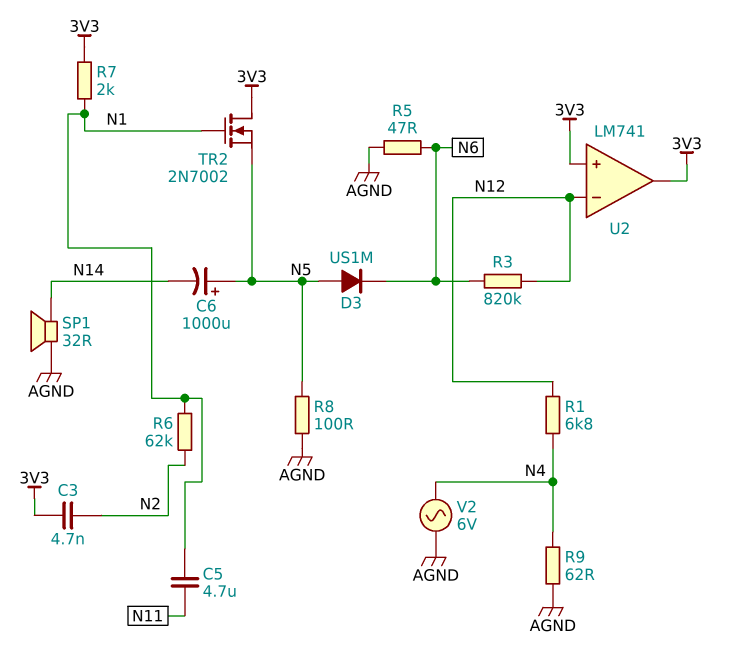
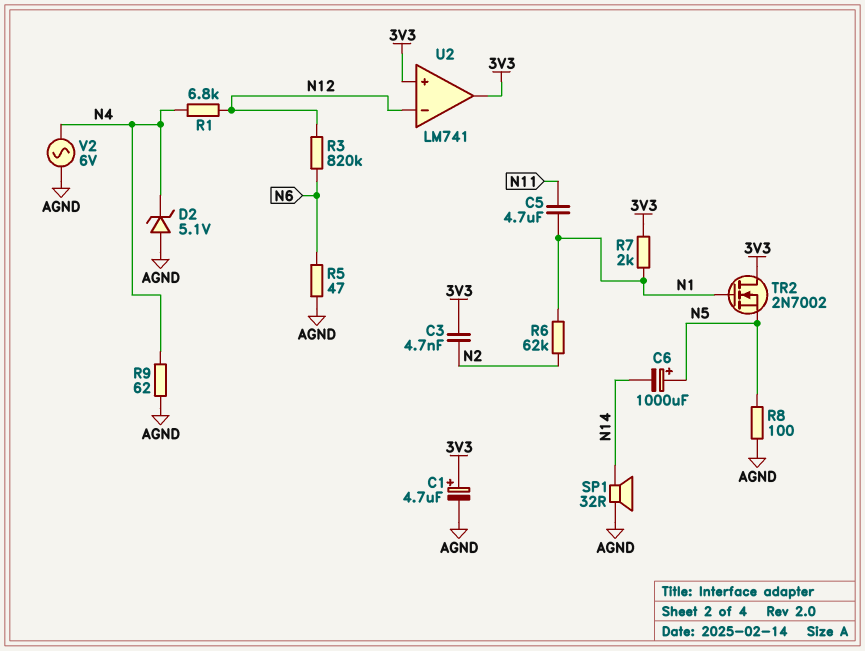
C1: none -> 4.7uF (plus 3V3, minus AGND)
D2: none -> zener 5.1V (A AGND, K N4)
D3: diode US1M (A N5, K N6) -> none

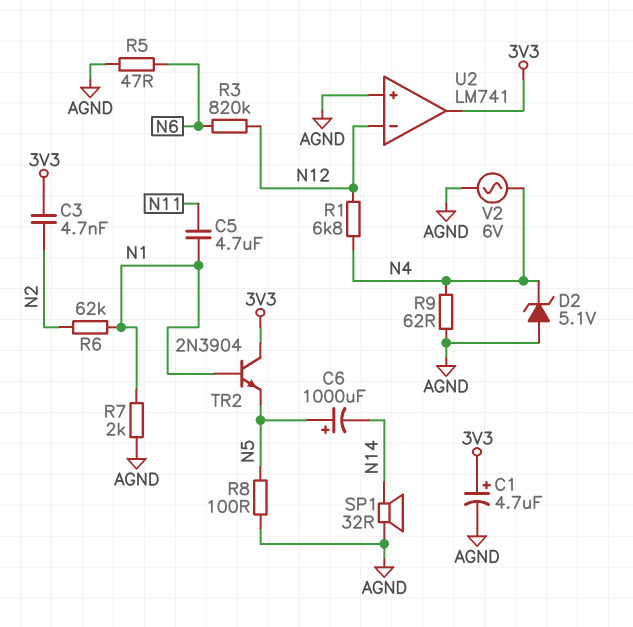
R7: 2k (3V3, N1) -> 2k (AGND, N1)
TR2: NMOS 2N7002 (G N1, D 3V3, S N5) -> NPN 2N3904 (B N1, C 3V3, E N5)
U2 pin in+: 3V3 -> AGND

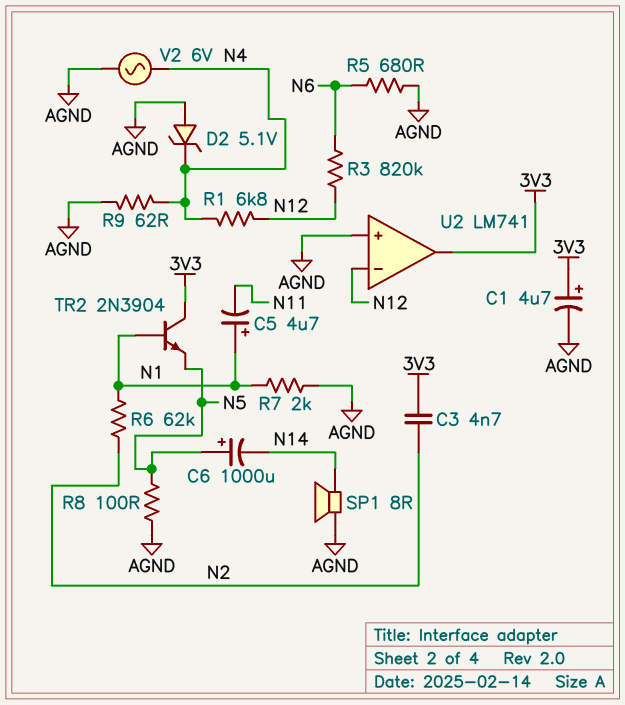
C5: 4.7uF (N1, N11) -> 4.7uF (plus N1, minus N11)
R5: 47 (AGND, N6) -> 680 (AGND, N6)
SP1: speaker 32R (AGND, N14) -> speaker 8R (AGND, N14)

